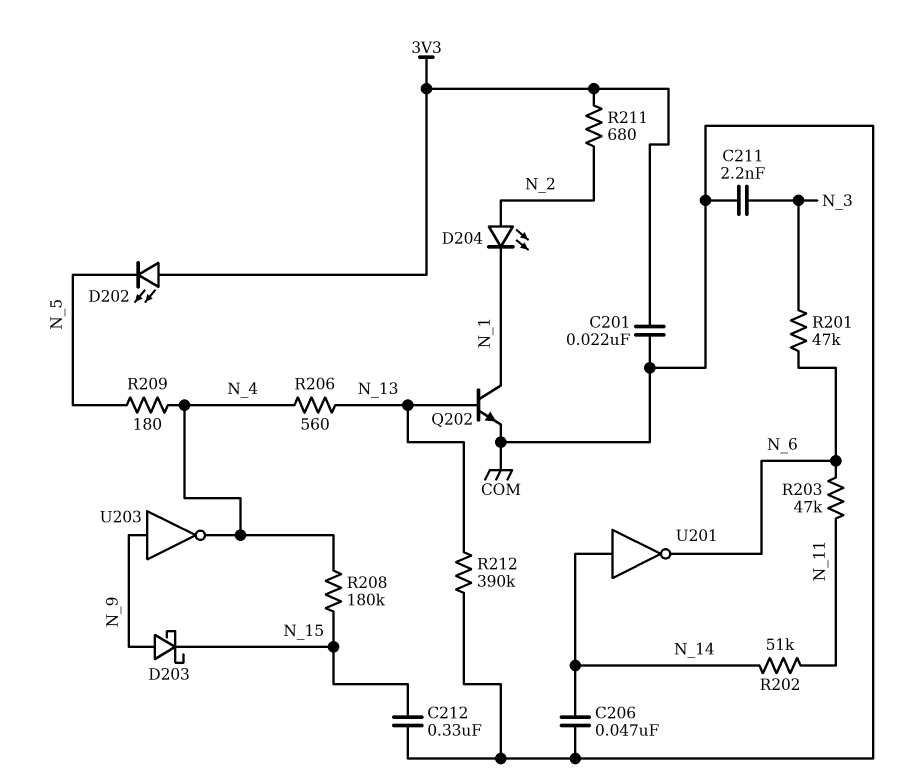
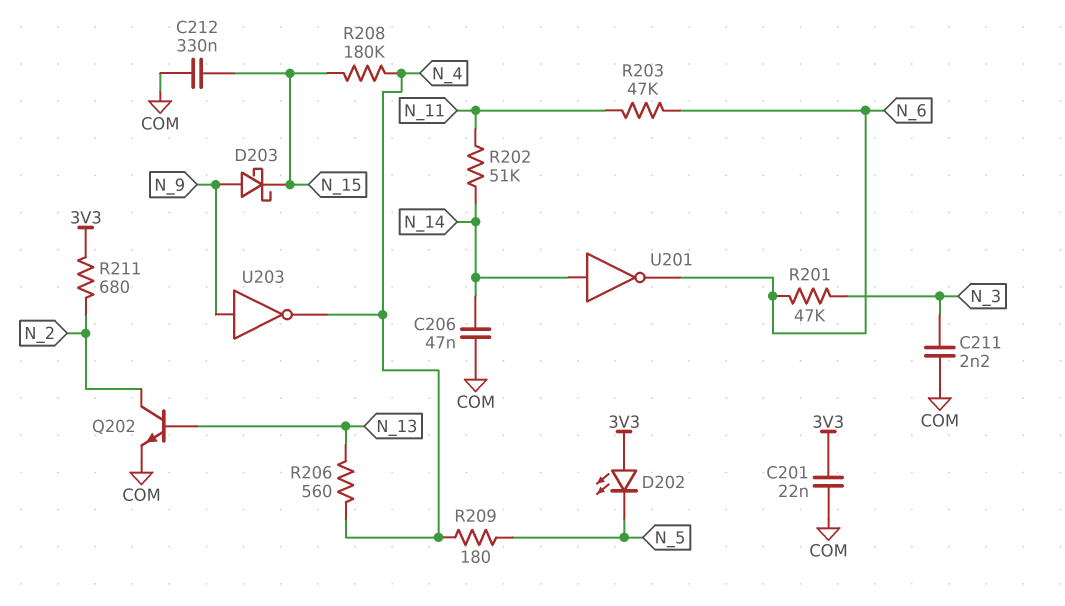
D204: LED (A N_2, K N_1) -> none
Q202: NPN (B N_13, C N_1, E COM) -> NPN (B N_13, C N_2, E COM)
R212: 390k (COM, N_13) -> none

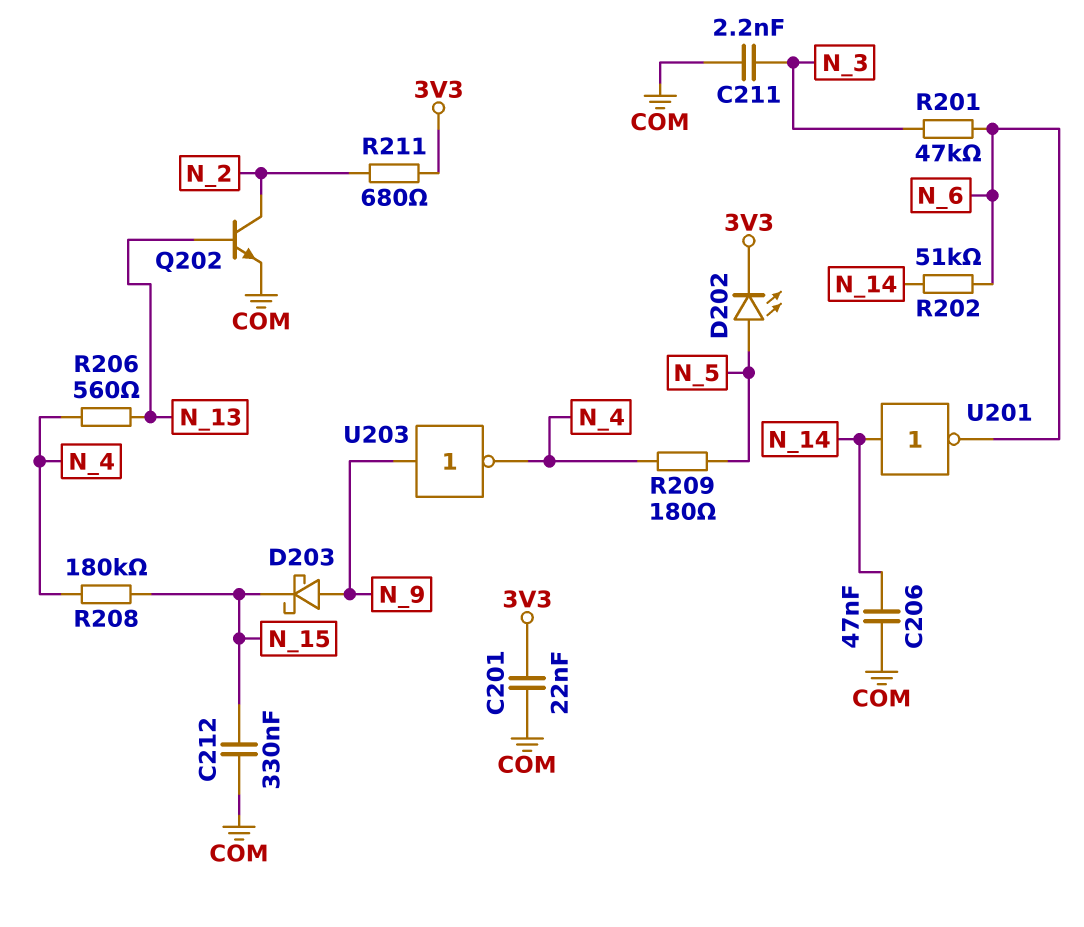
D202: LED (A 3V3, K N_5) -> LED (A N_5, K 3V3)
R202: 51k (N_11, N_14) -> 51k (N_6, N_14)
R203: 47k (N_6, N_11) -> none

